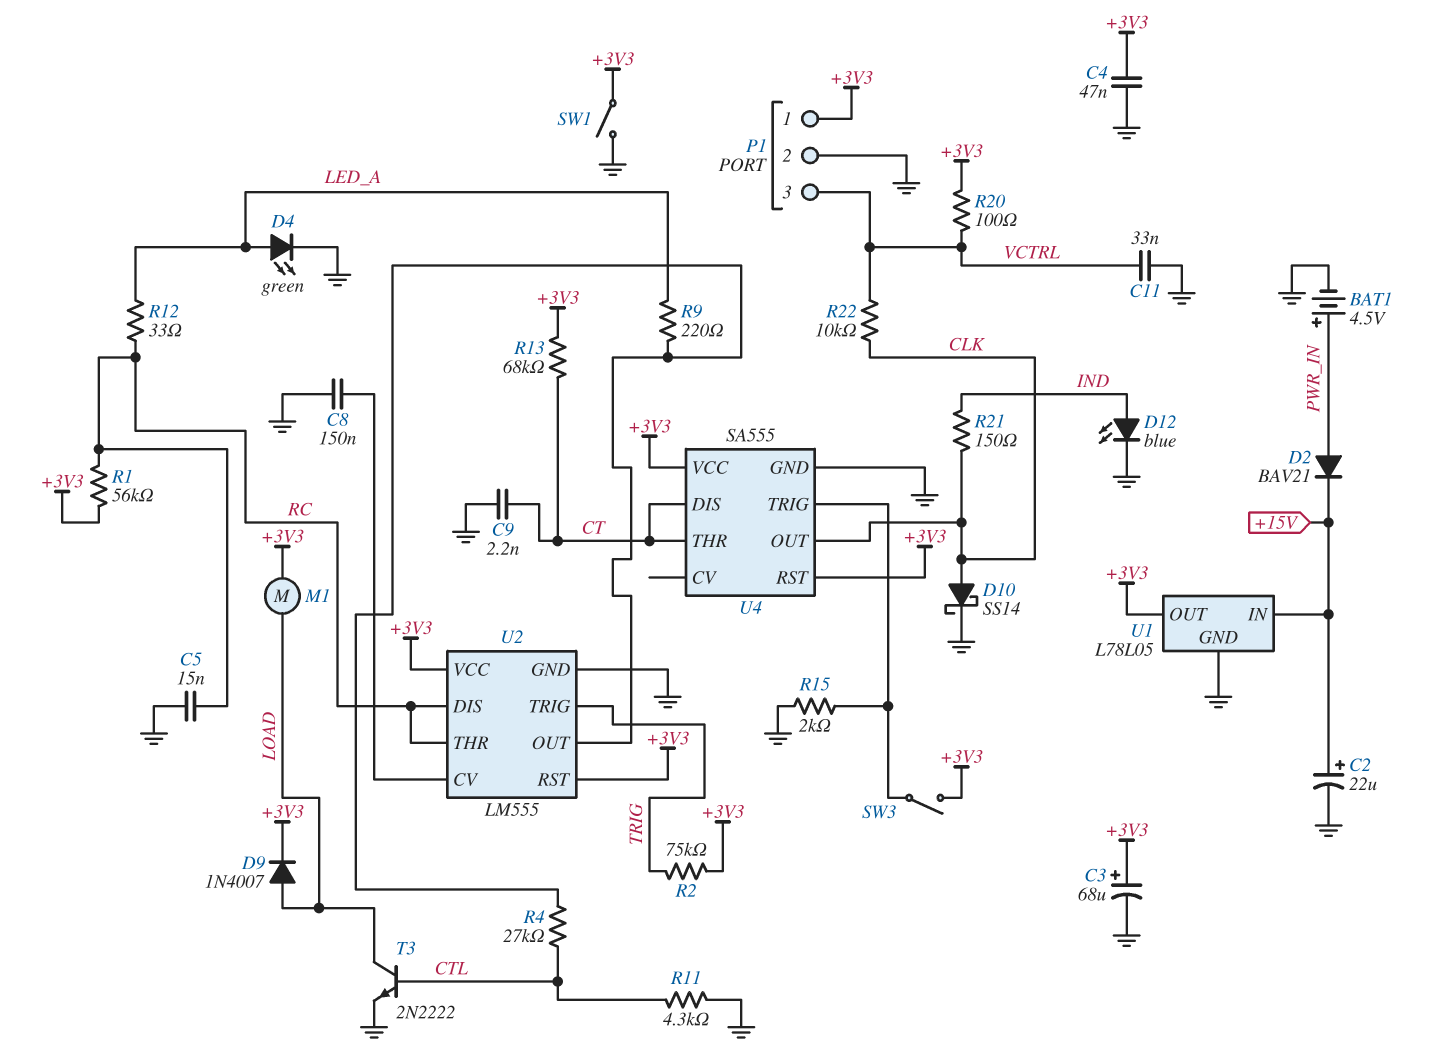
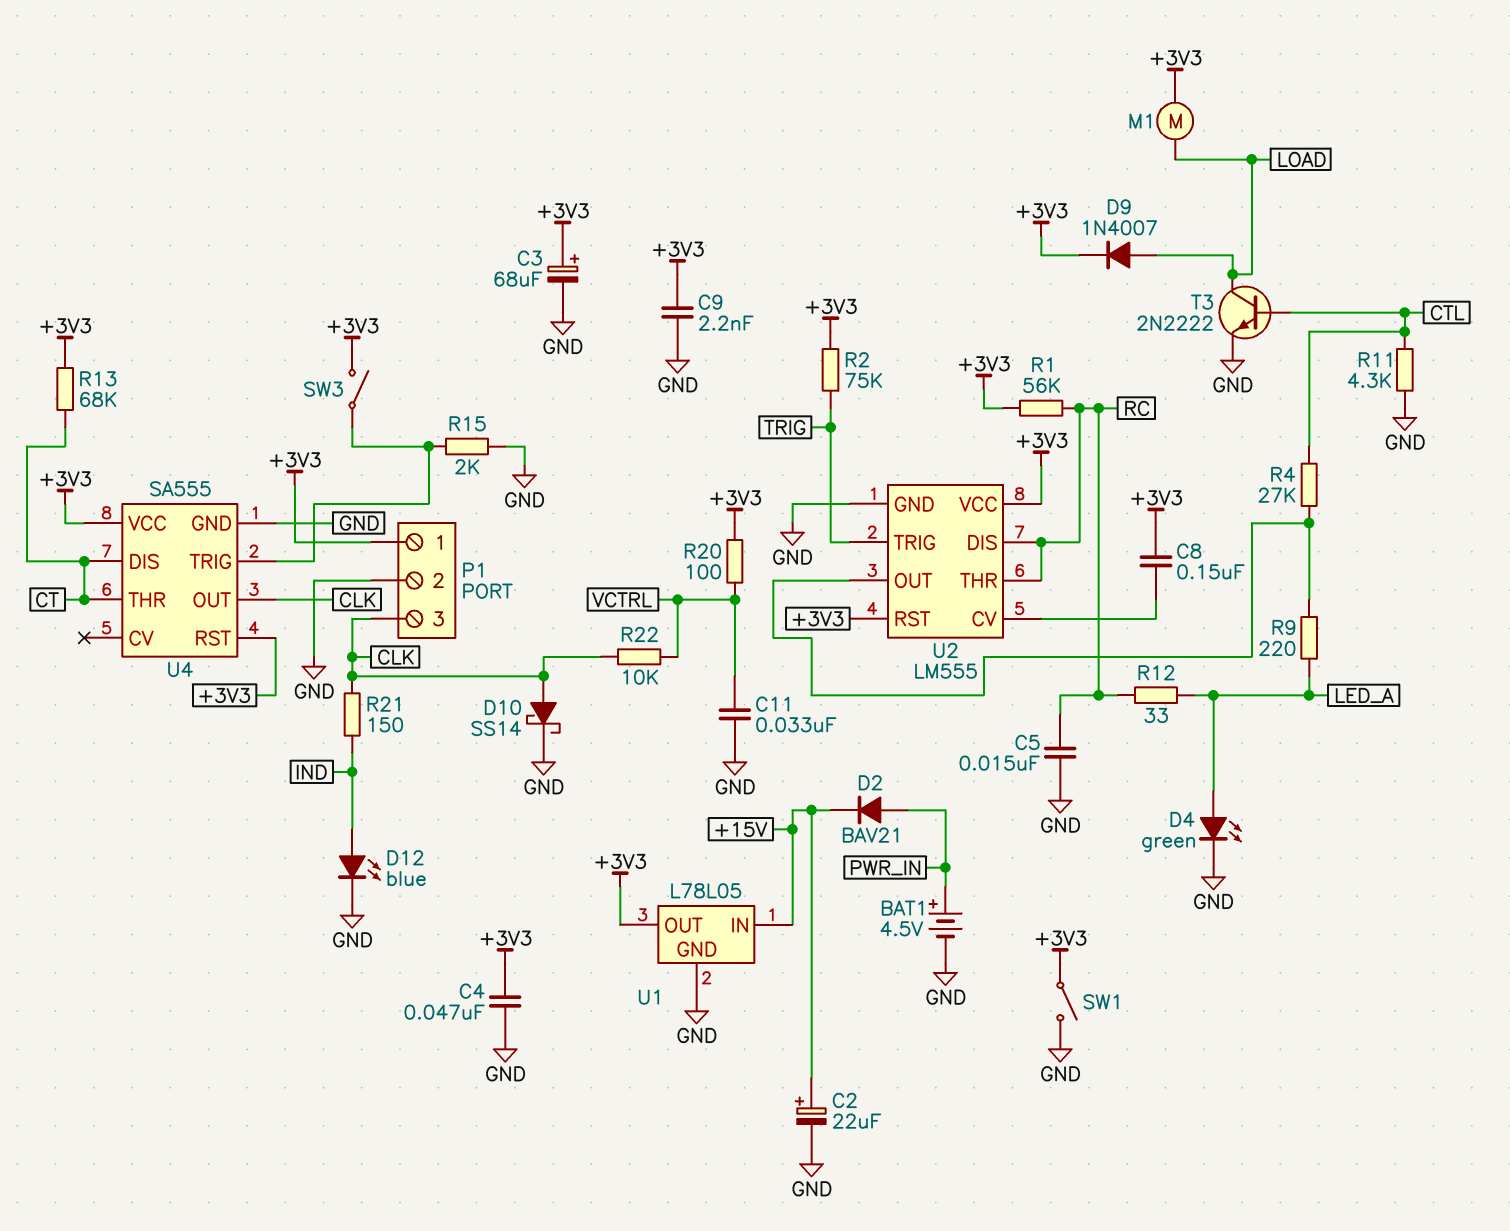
C8: 150nF (GND, U2/CV) -> 150nF (+3V3, U2/CV)
C9: 2.2nF (CT, GND) -> 2.2nF (+3V3, GND)
P1 pin 3: VCTRL -> CLK

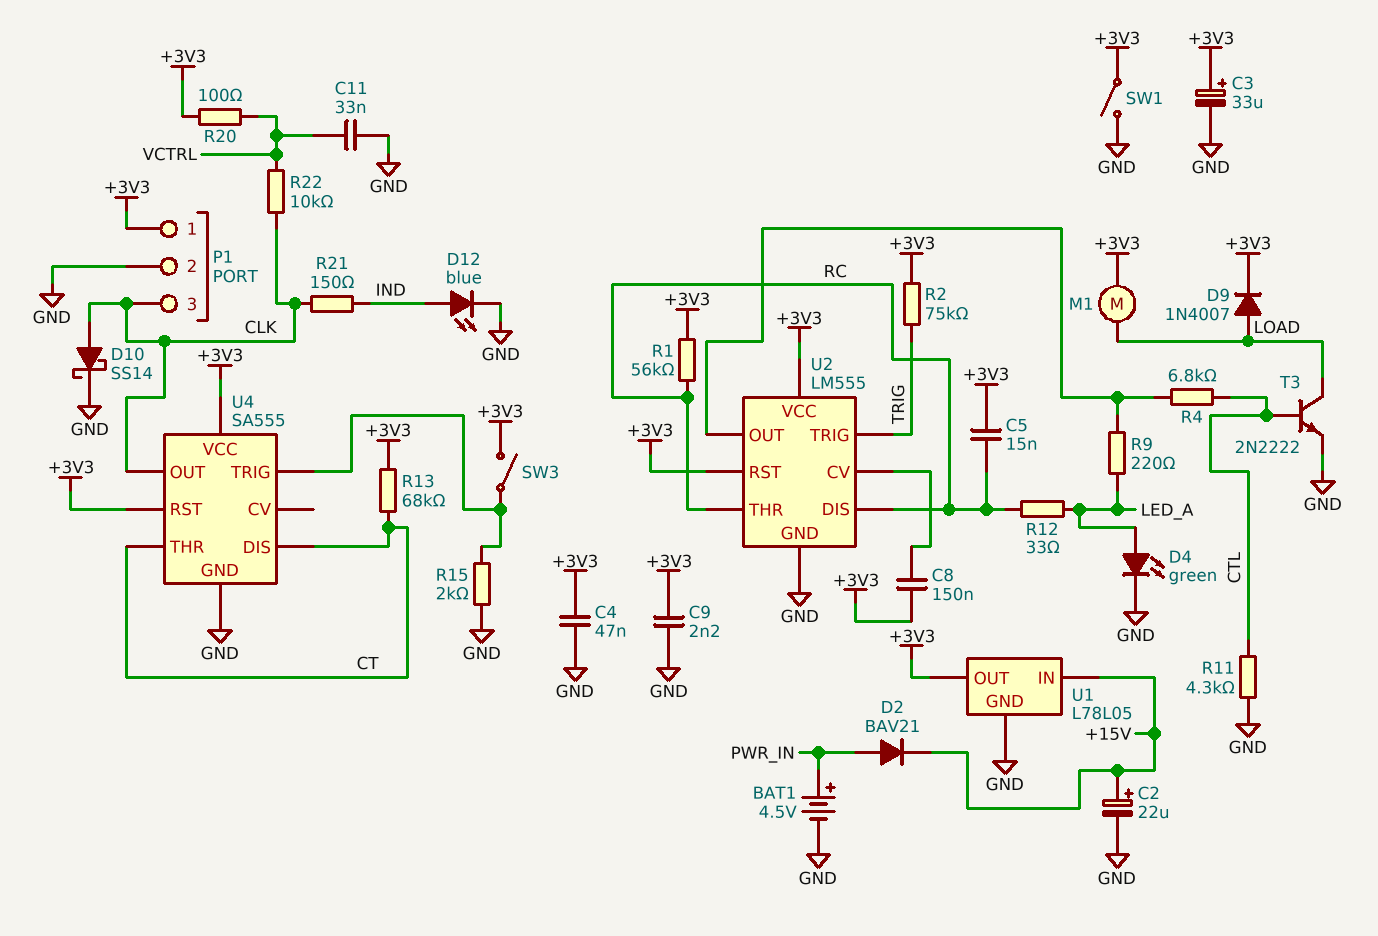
C3: 68uF (plus +3V3, minus GND) -> 33uF (plus +3V3, minus GND)
C5: 15nF (GND, RC) -> 15nF (+3V3, RC)
R4: 27k (CTL, U2/OUT) -> 6.8k (CTL, U2/OUT)

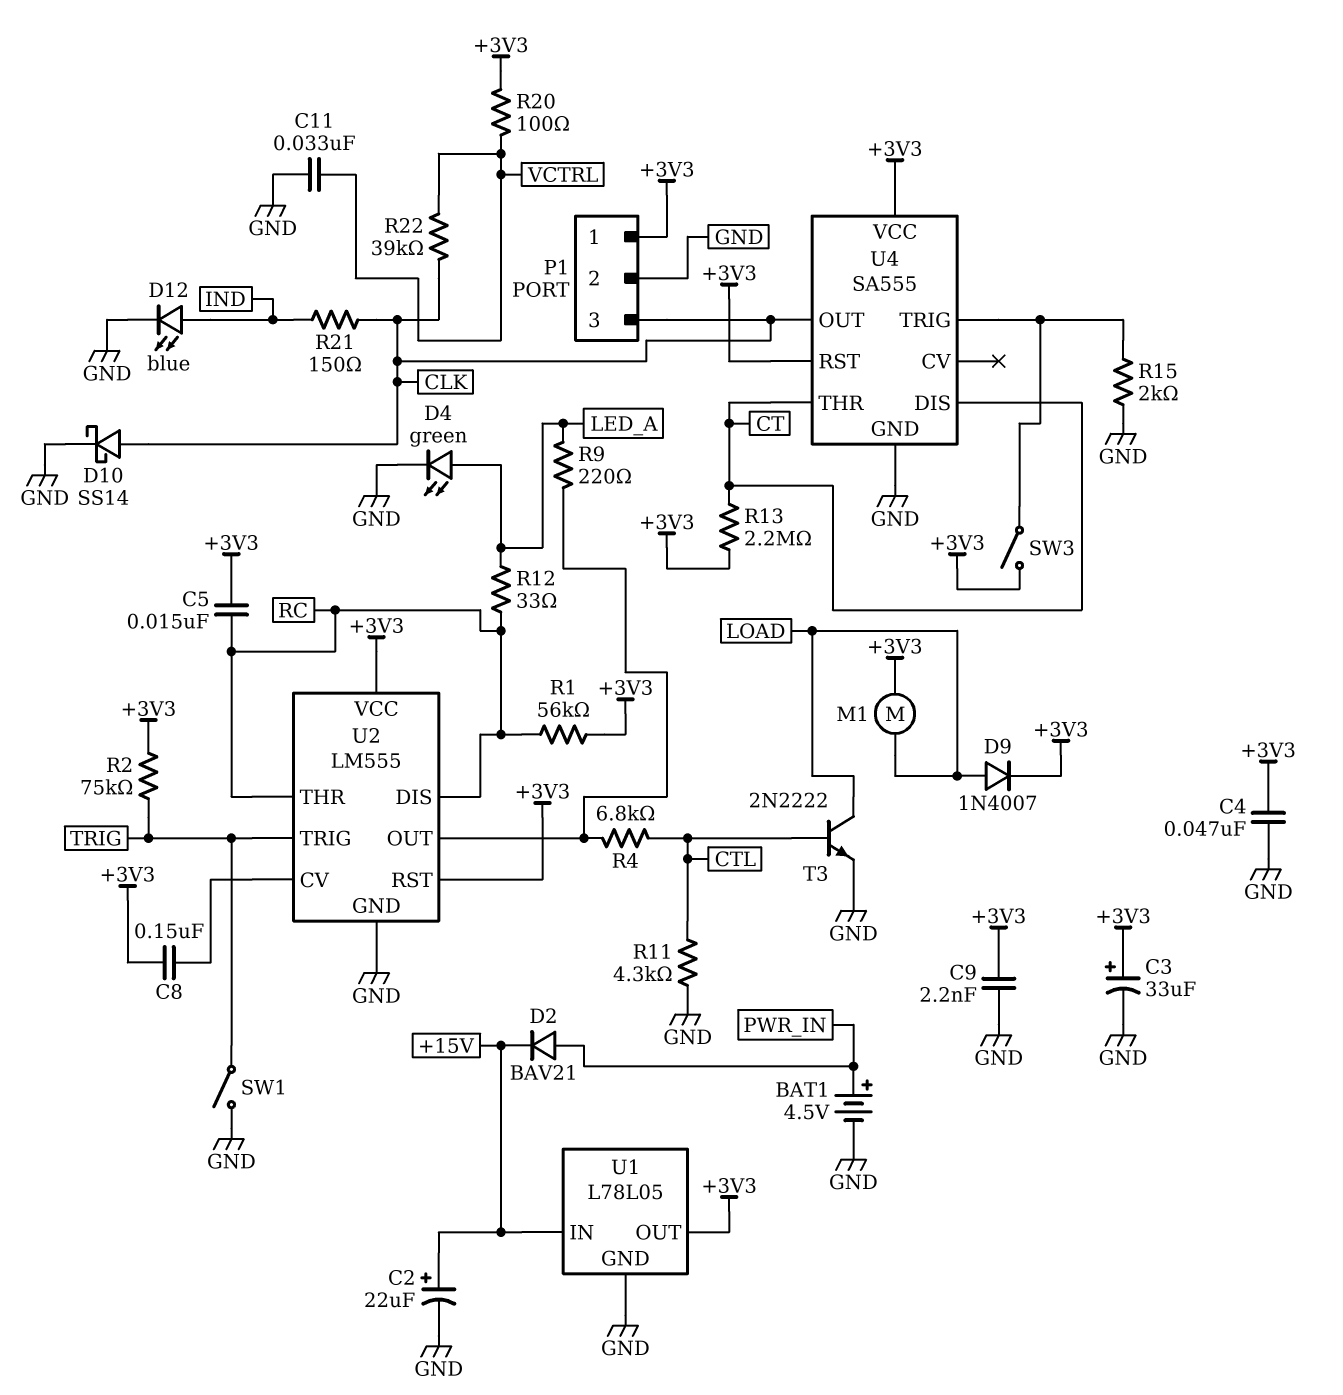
R13: 68k (+3V3, CT) -> 2.2M (+3V3, CT)
R22: 10k (CLK, VCTRL) -> 39k (CLK, VCTRL)
SW1: switch (+3V3, GND) -> switch (GND, TRIG)

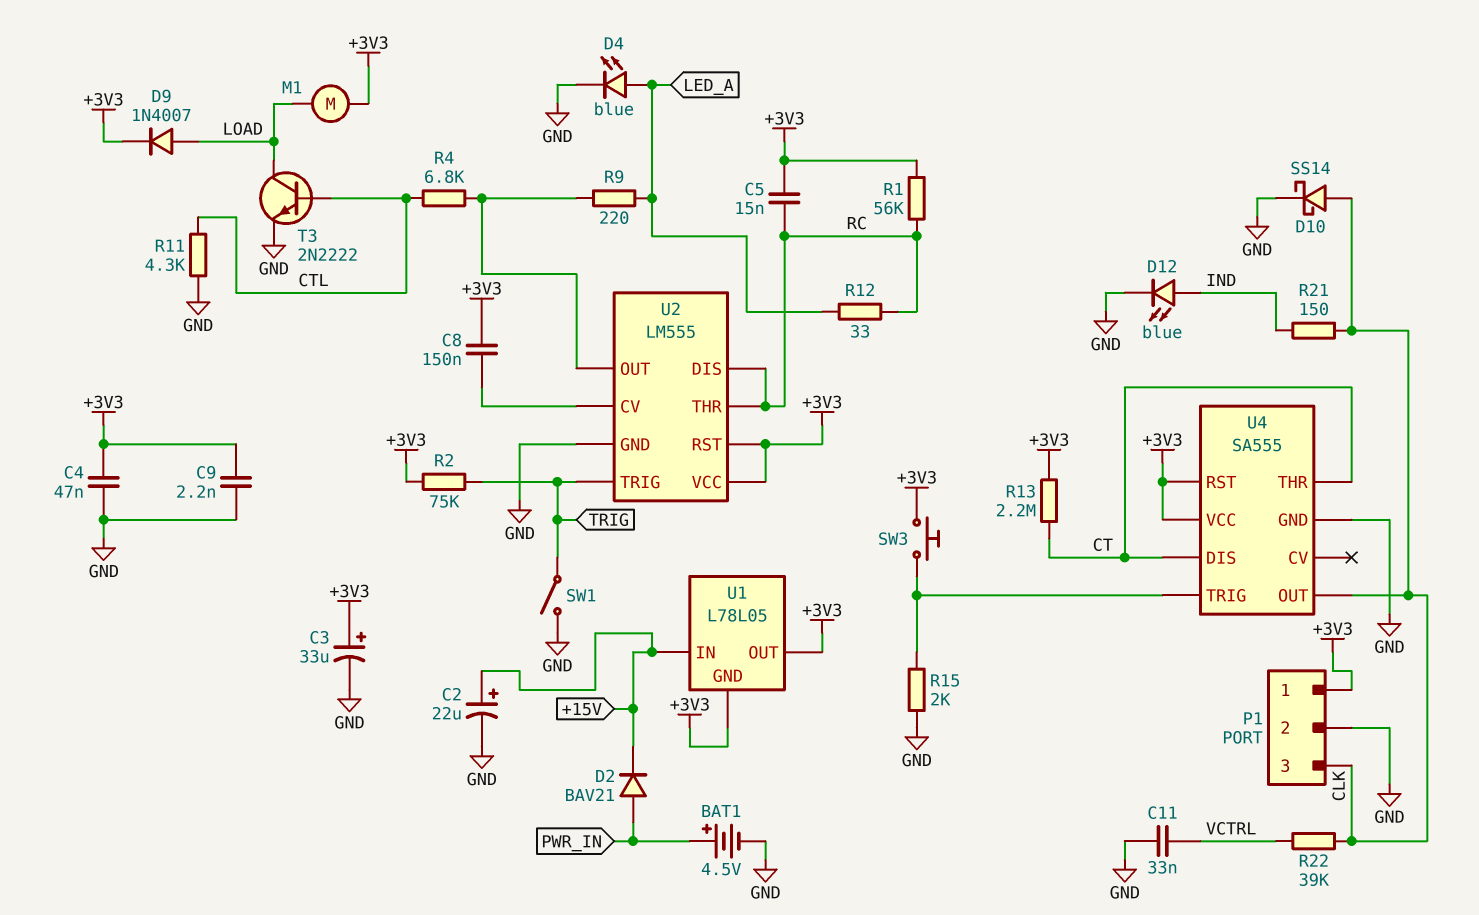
D4: LED green (A LED_A, K GND) -> LED blue (A LED_A, K GND)
R20: 100 (+3V3, VCTRL) -> none
SW3: switch (+3V3, U4/TRIG) -> button (+3V3, U4/TRIG)
U1 pin GND: GND -> +3V3

